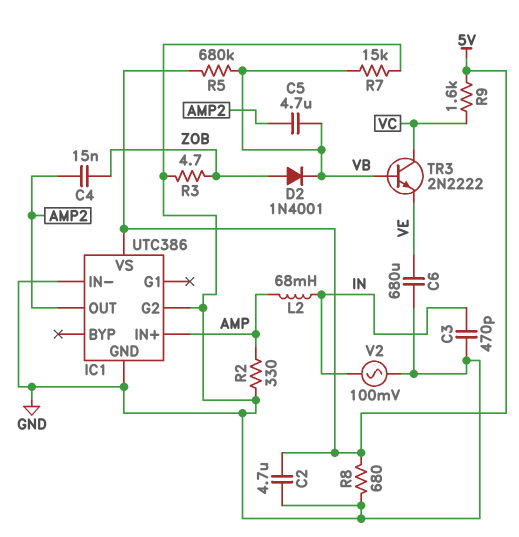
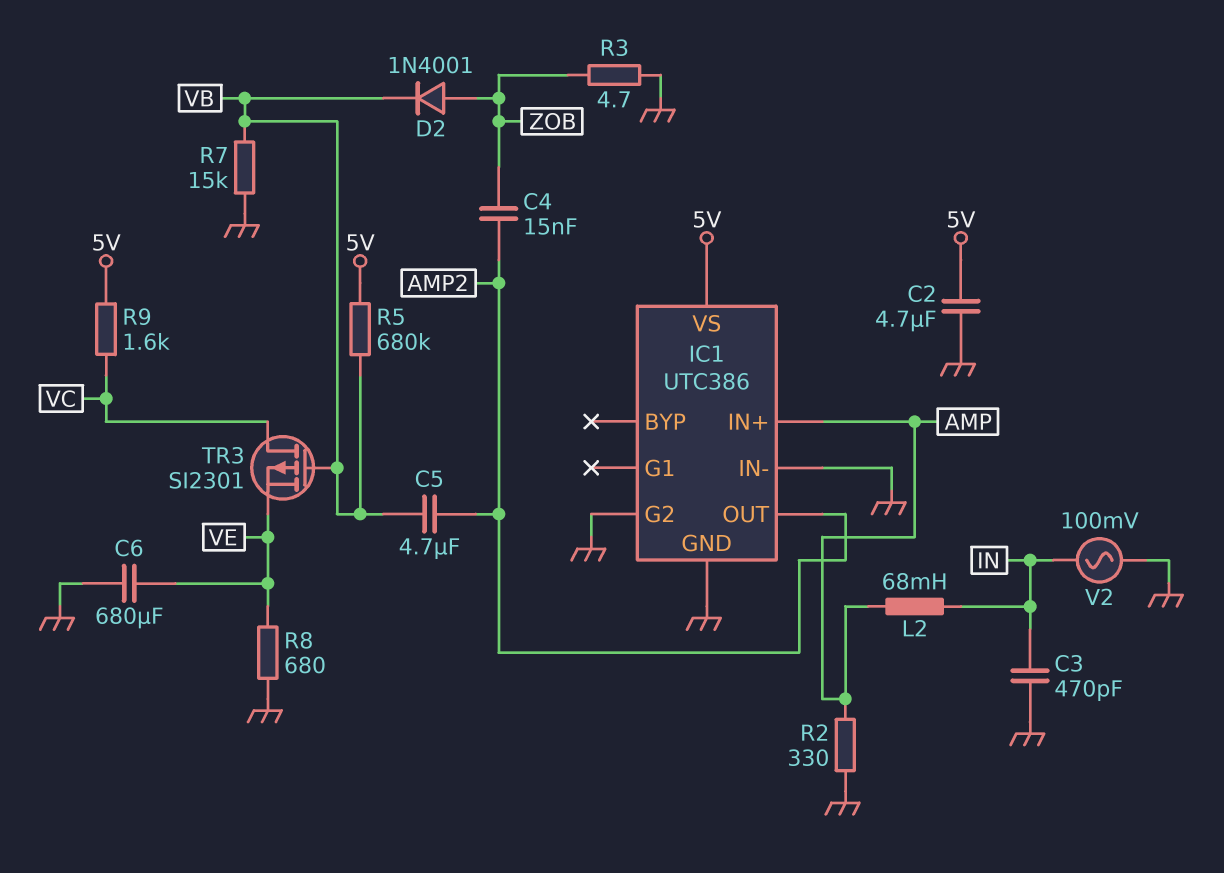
R8: 680 (5V, GND) -> 680 (GND, VE)
TR3: NPN 2N2222 (B VB, C VC, E VE) -> PMOS SI2301 (G VB, D VC, S VE)

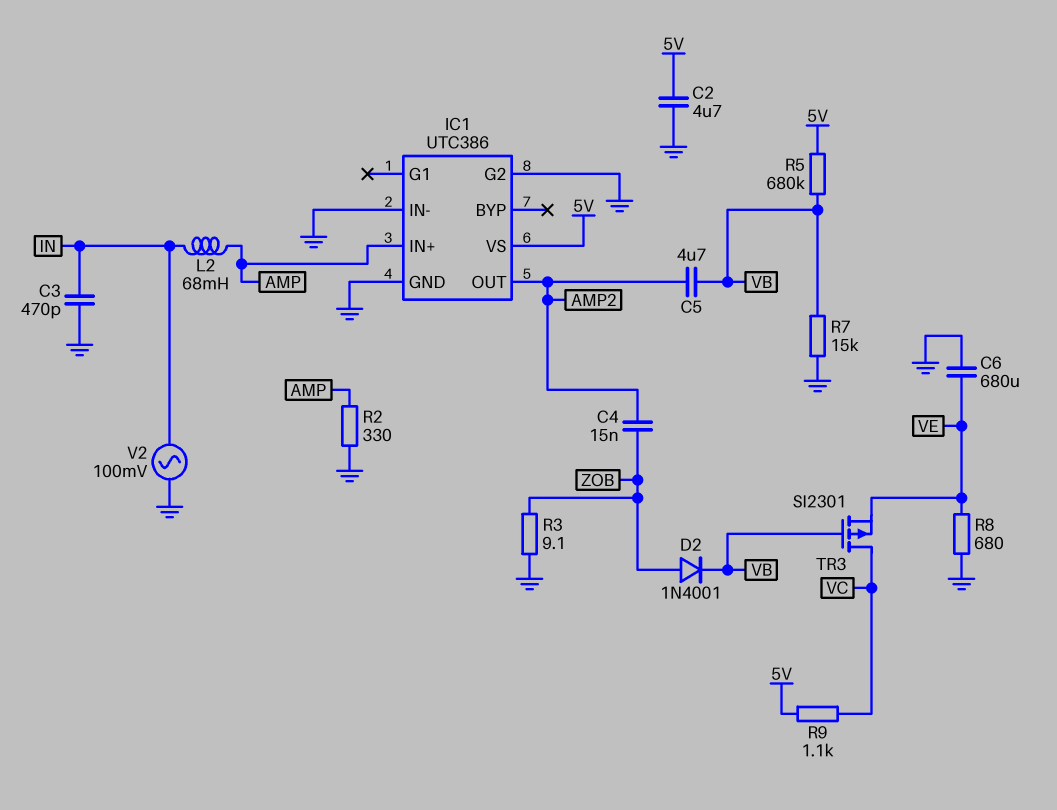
R3: 4.7 (GND, ZOB) -> 9.1 (GND, ZOB)
R9: 1.6k (5V, VC) -> 1.1k (5V, VC)

